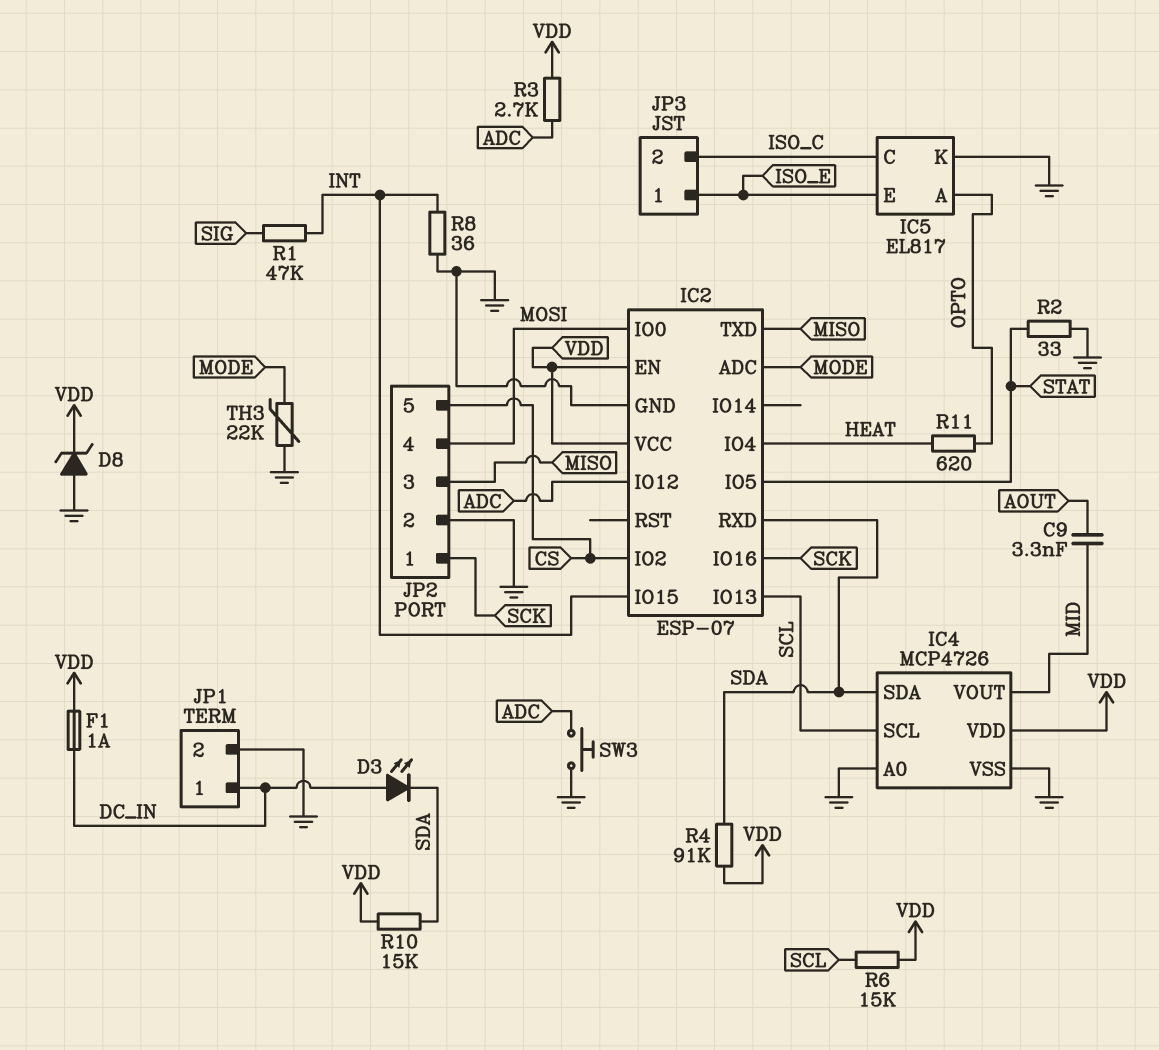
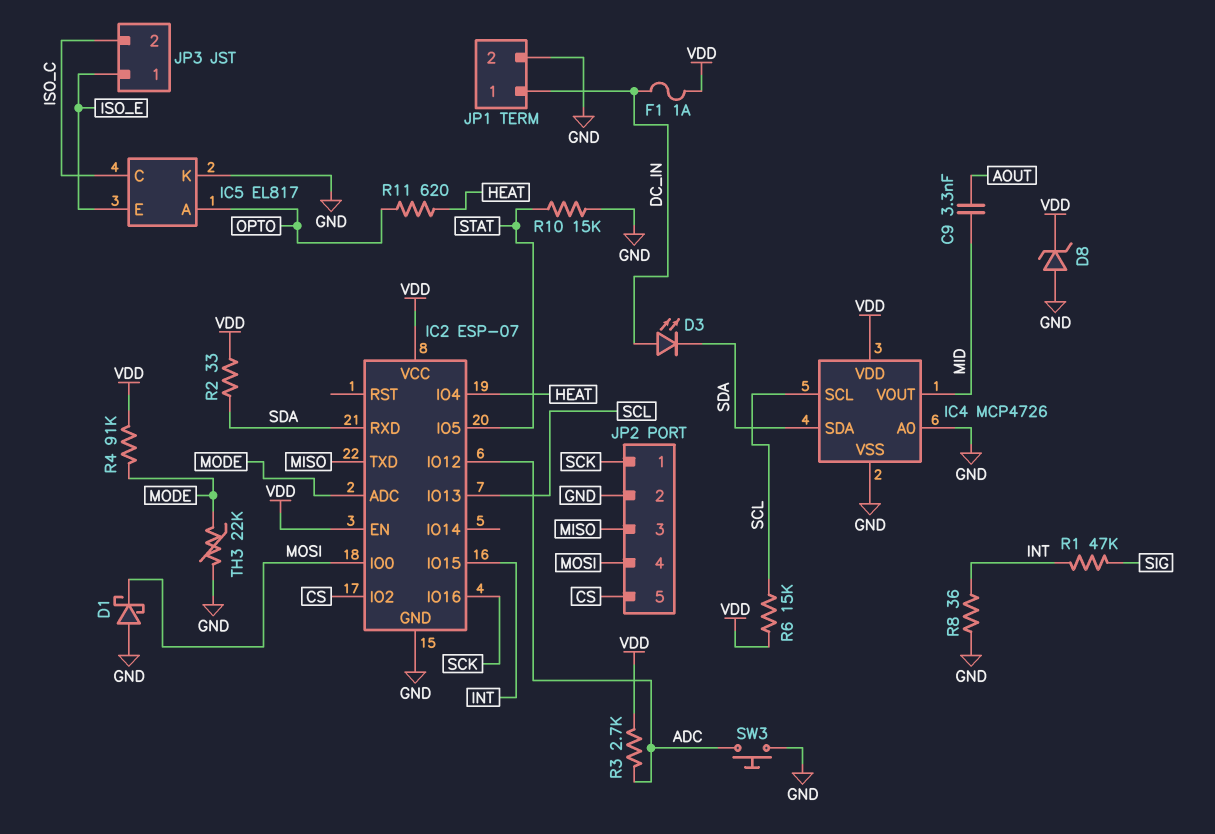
D1: none -> schottky (A GND, K MOSI)
R2: 33 (GND, STAT) -> 33 (SDA, VDD)
R4: 91k (SDA, VDD) -> 91k (MODE, VDD)
R10: 15k (SDA, VDD) -> 15k (GND, STAT)

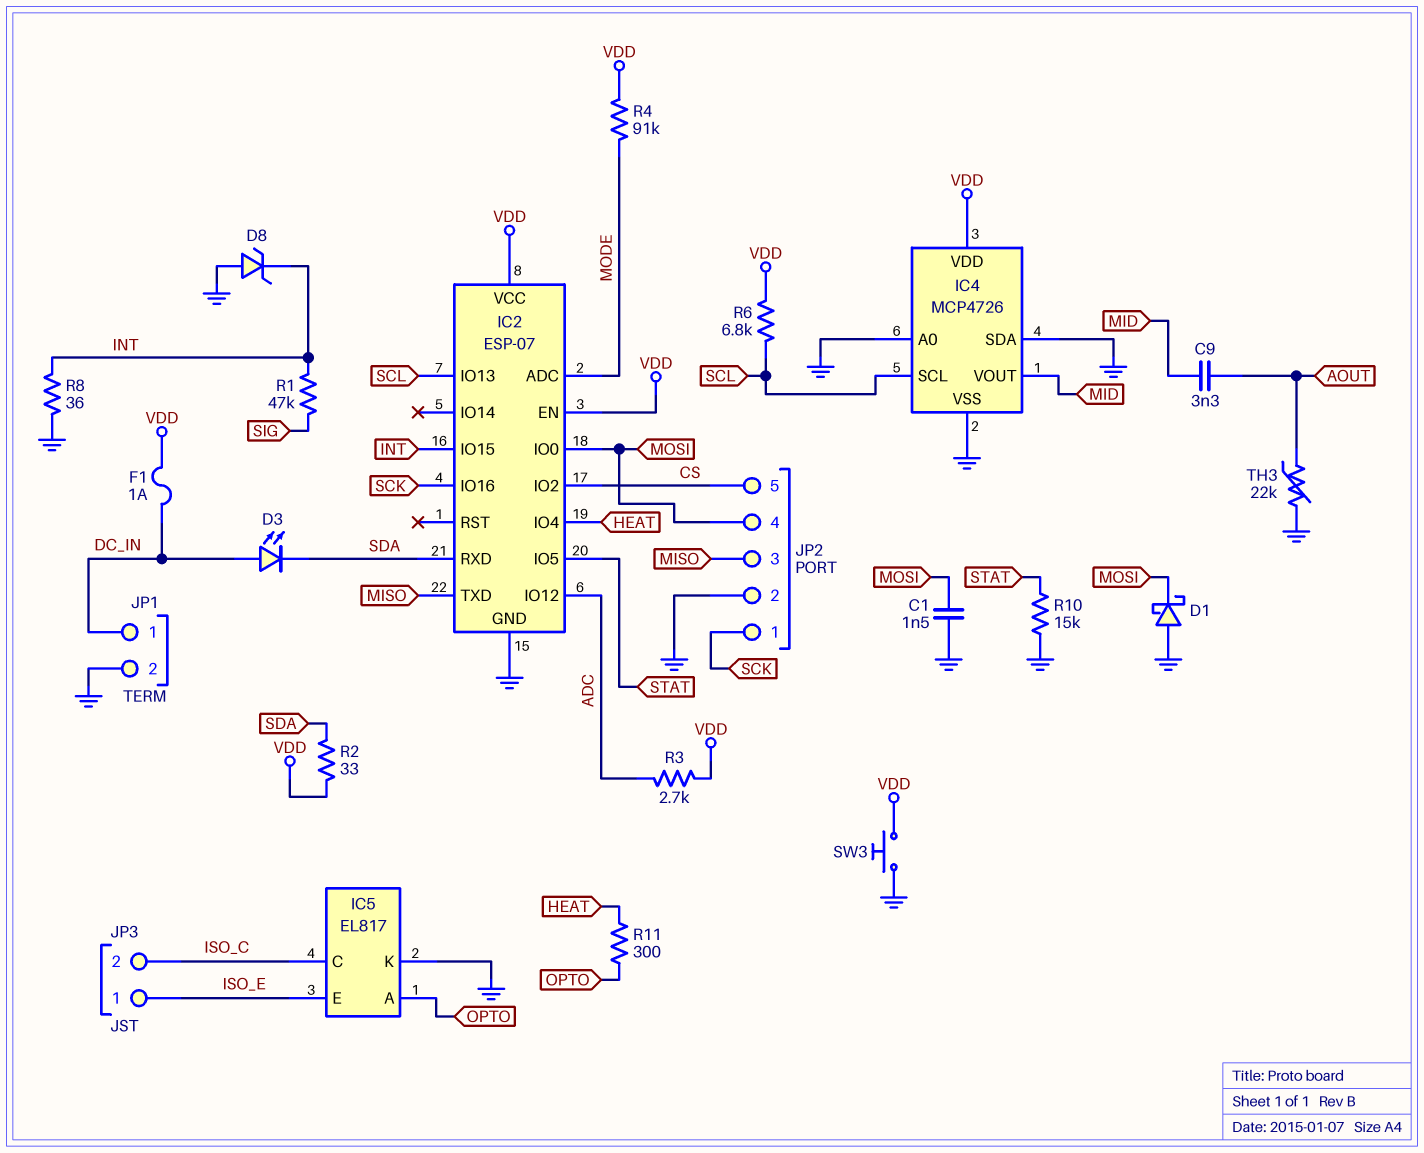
C1: none -> 1.5nF (GND, MOSI)
D8: zener (A GND, K VDD) -> zener (A GND, K INT)
IC4 pin SDA: SDA -> GND
R6: 15k (SCL, VDD) -> 6.8k (SCL, VDD)
R11: 620 (HEAT, OPTO) -> 300 (HEAT, OPTO)
SW3: button (ADC, GND) -> button (GND, VDD)
TH3: 22k (GND, MODE) -> 22k (AOUT, GND)

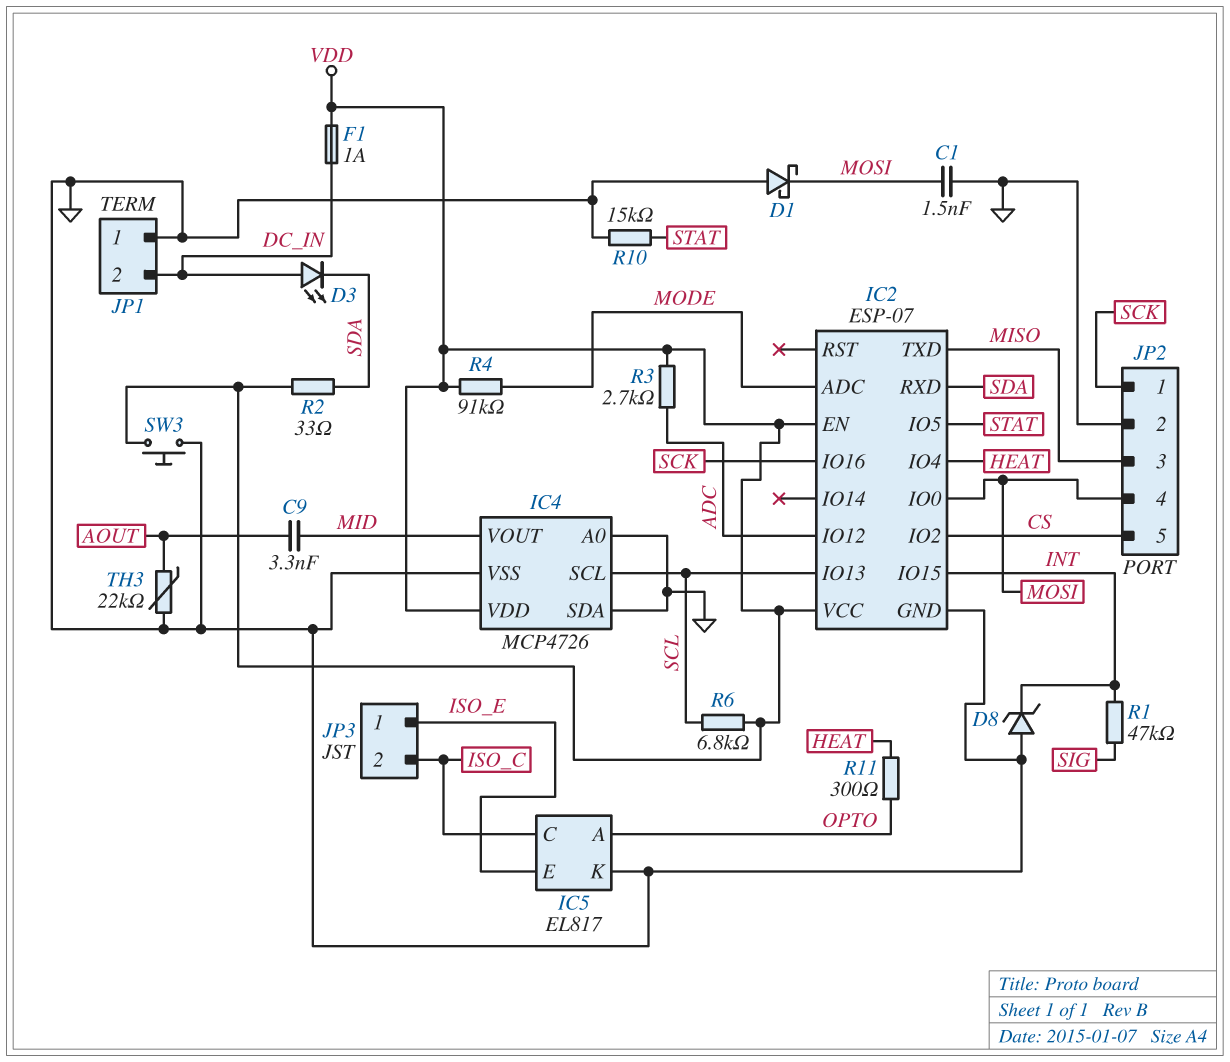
JP1 pin 1: DC_IN -> GND
JP1 pin 2: GND -> DC_IN
R8: 36 (GND, INT) -> none

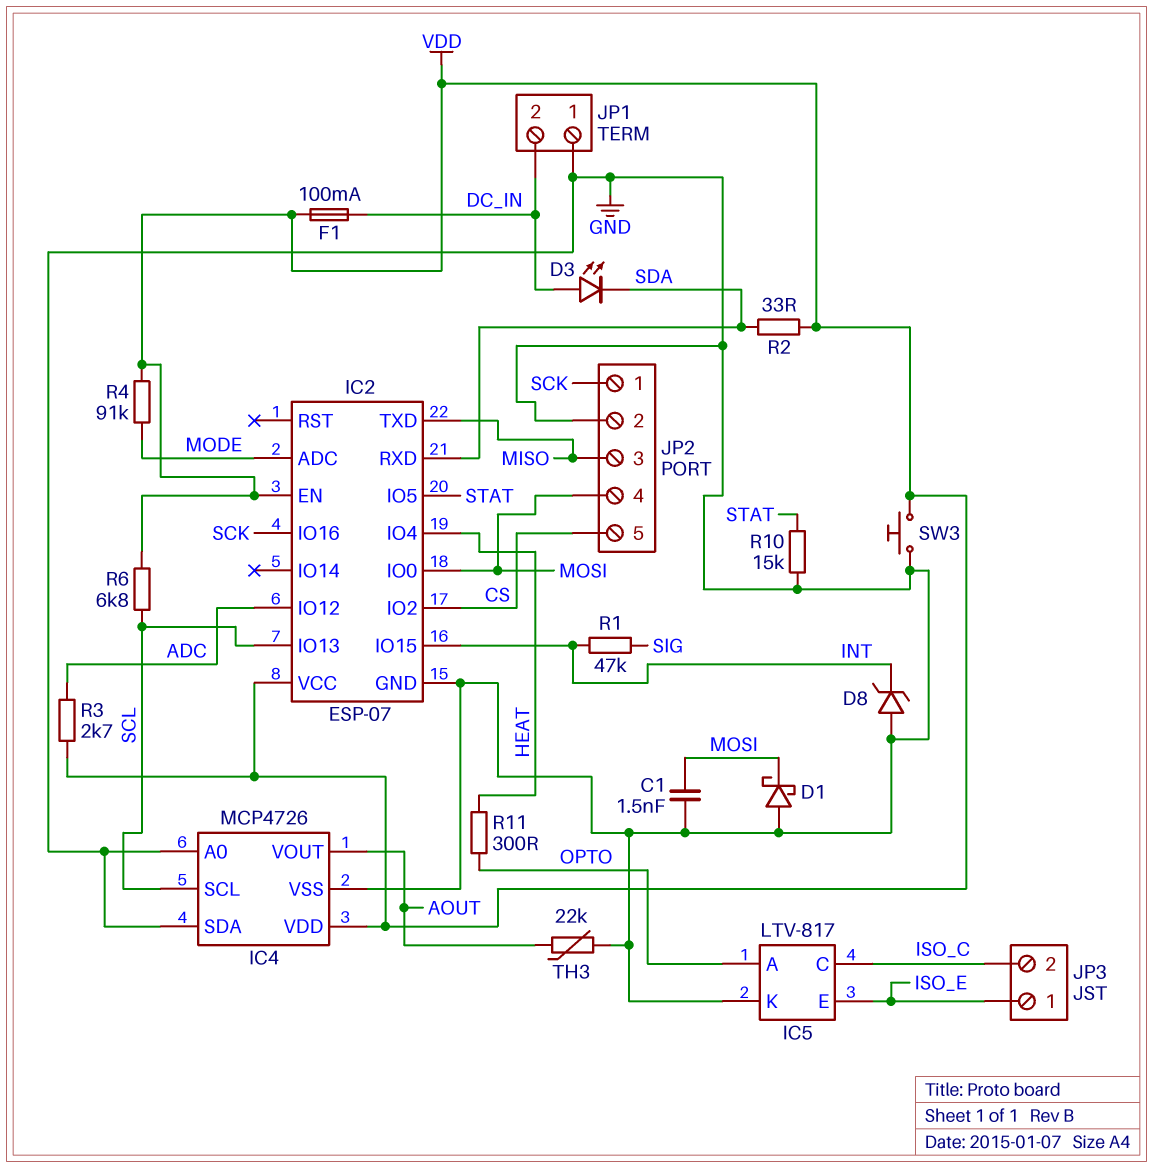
C9: 3.3nF (AOUT, MID) -> none
F1: 1A (DC_IN, VDD) -> 100mA (DC_IN, VDD)
IC4 pin VOUT: MID -> AOUT
IC5: EL817 -> LTV-817

